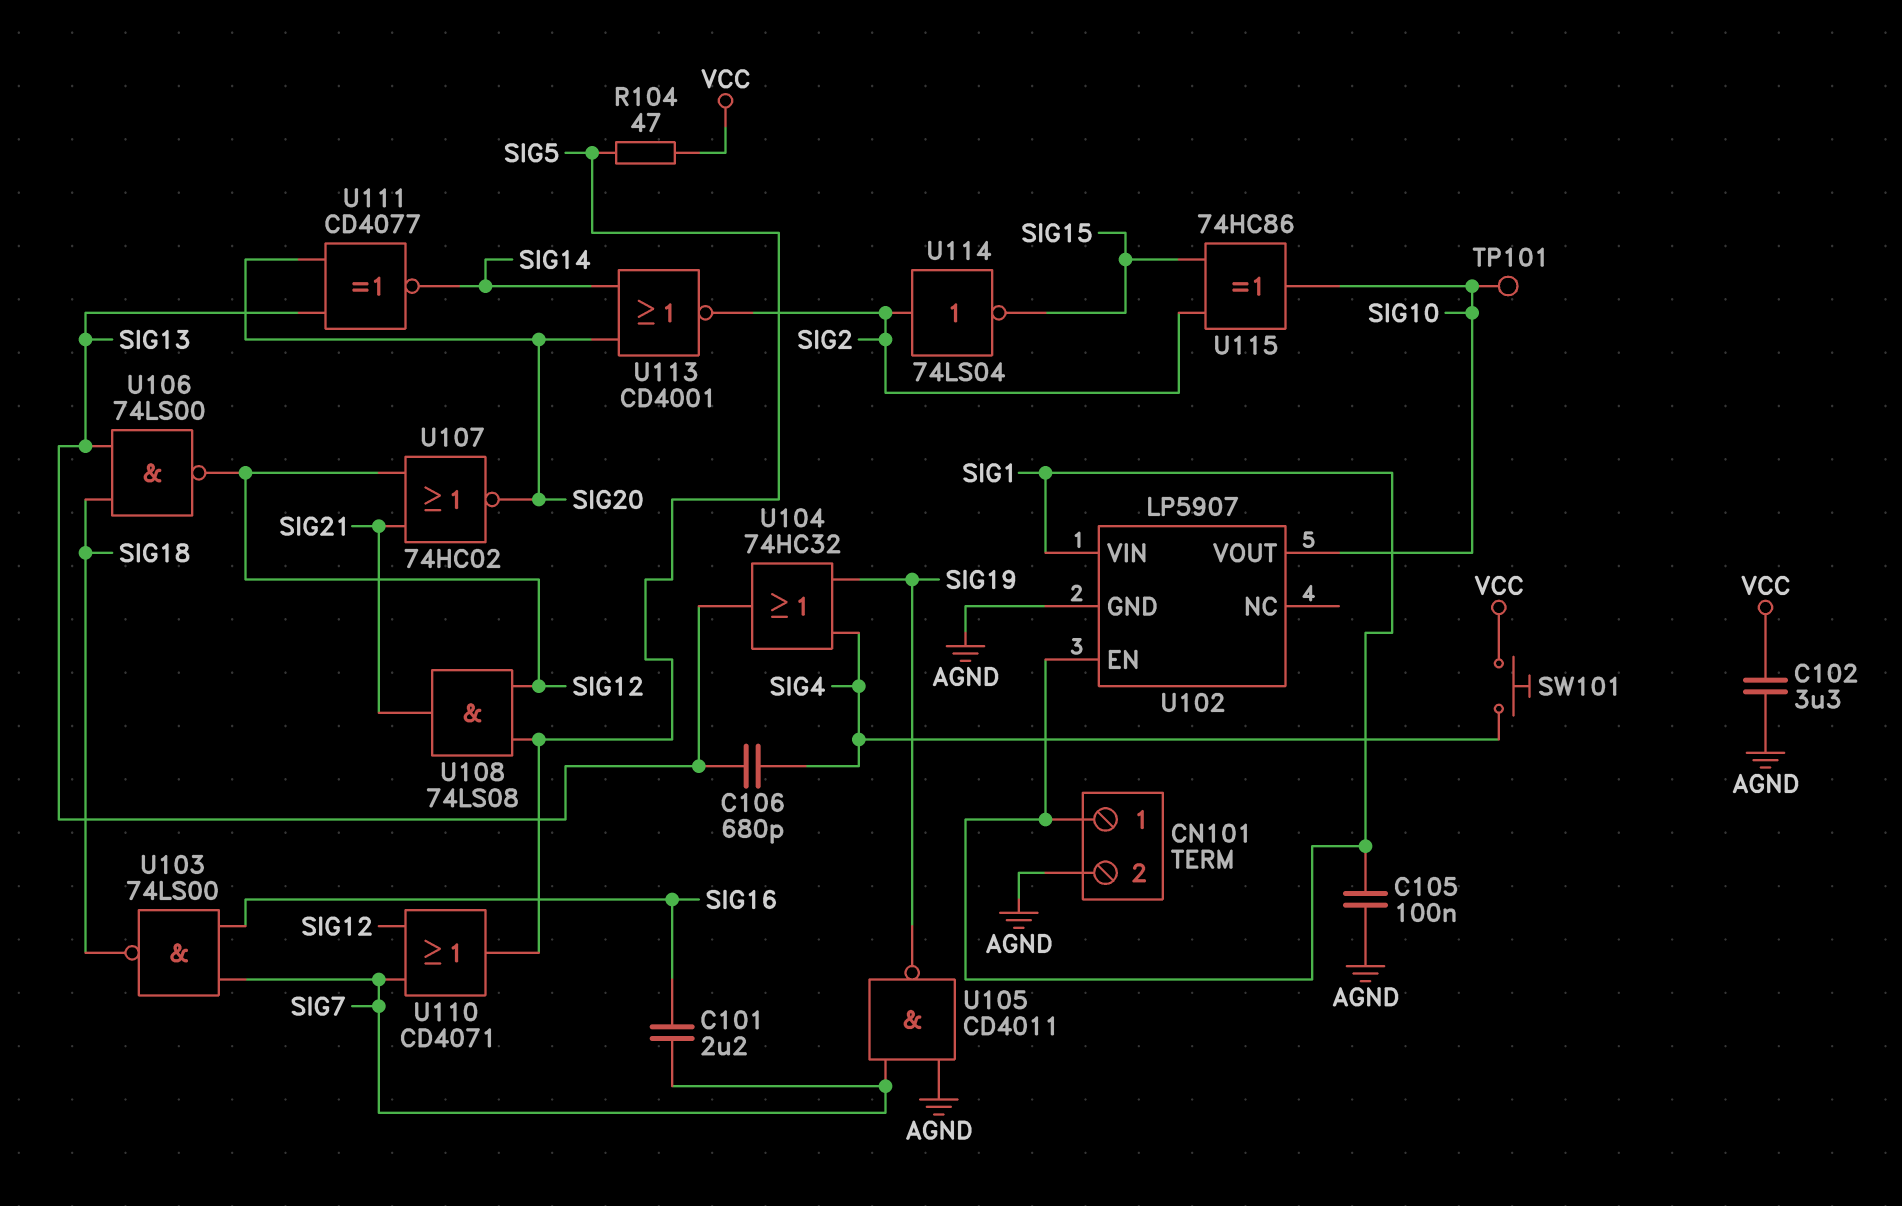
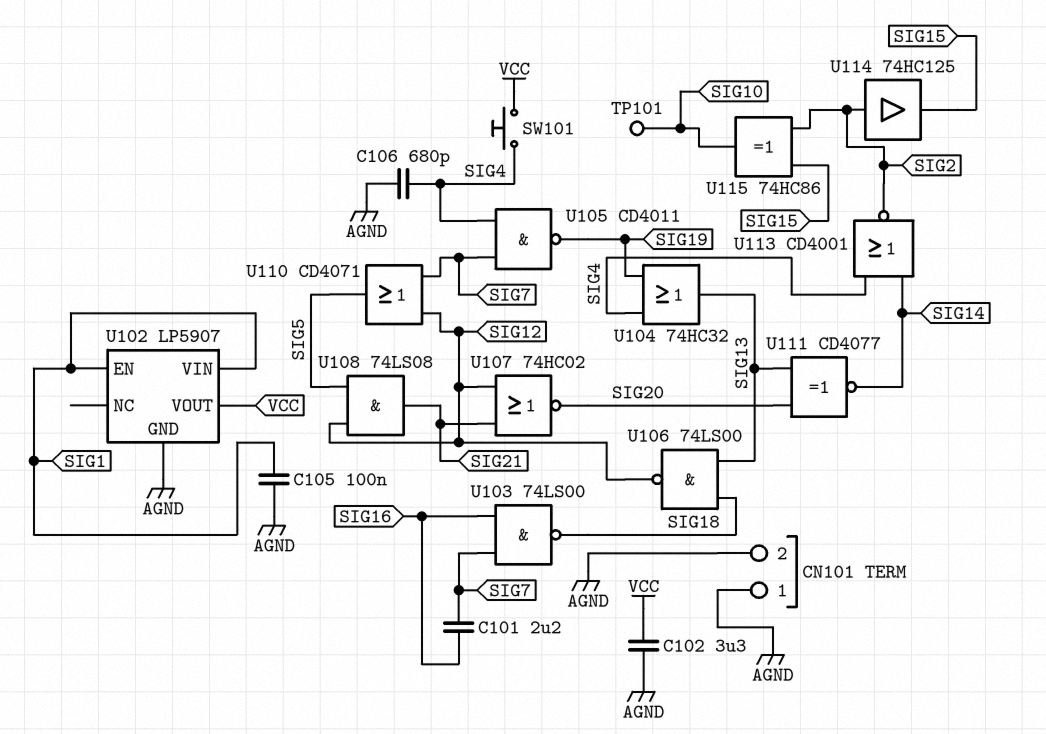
C106: 680pF (SIG4, SIG13) -> 680pF (AGND, SIG4)
CN101 pin 1: SIG1 -> AGND
R104: 47 (SIG5, VCC) -> none
U102 pin VOUT: SIG10 -> VCC
U105: NAND CD4011 (in AGND, in SIG7, out SIG19) -> NAND CD4011 (in SIG4, in SIG7, out SIG19)
U113: NOR CD4001 (in SIG14, in SIG20, out SIG2) -> NOR CD4001 (in SIG4, in SIG14, out SIG2)
U114: NOT 74LS04 (in SIG2, out SIG15) -> buffer 74HC125 (in SIG2, out SIG15)

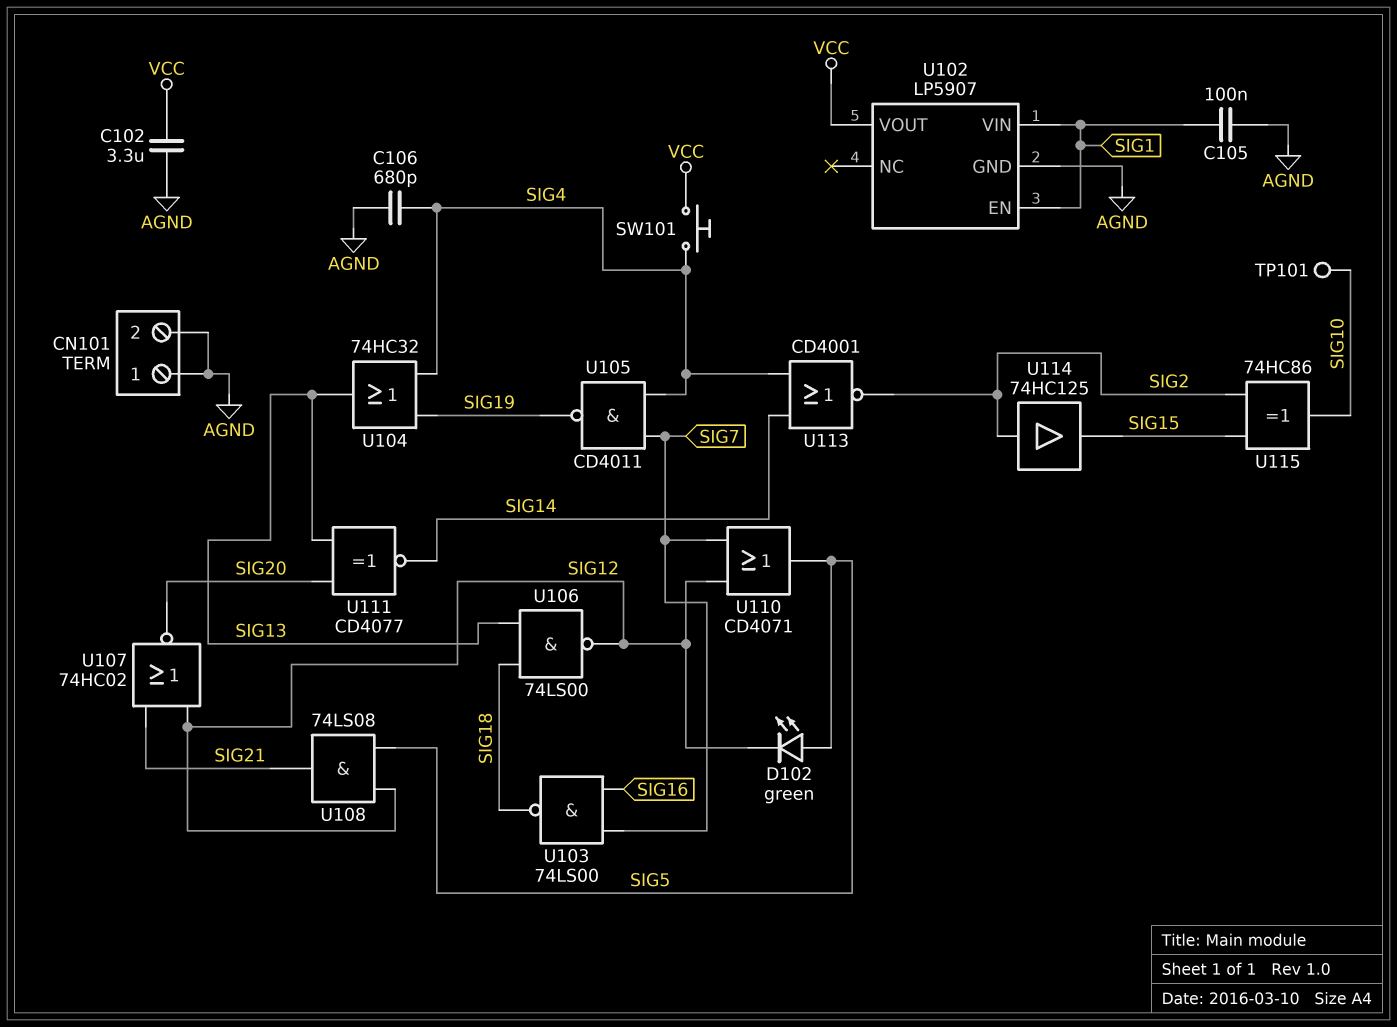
C101: 2.2uF (SIG7, SIG16) -> none
D102: none -> LED green (A SIG5, K SIG12)

